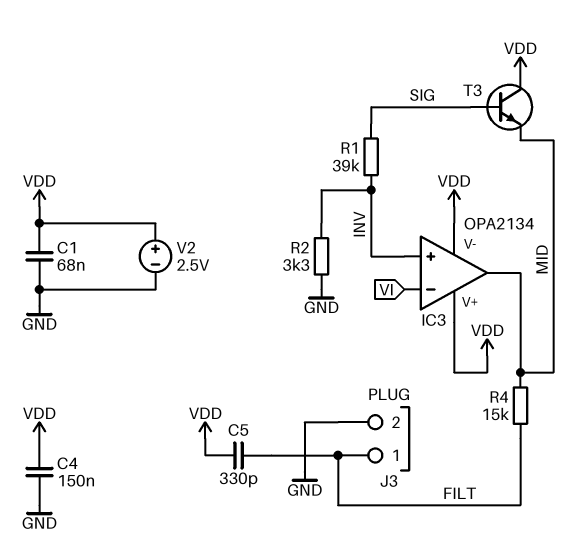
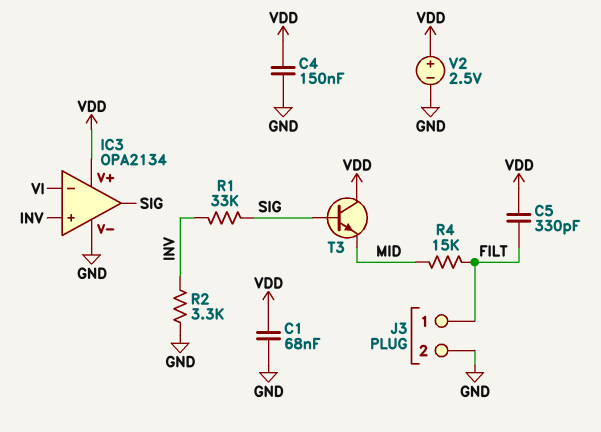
IC3 pin V-: VDD -> GND
IC3 pin out: MID -> SIG
R1: 39k (INV, SIG) -> 33k (INV, SIG)

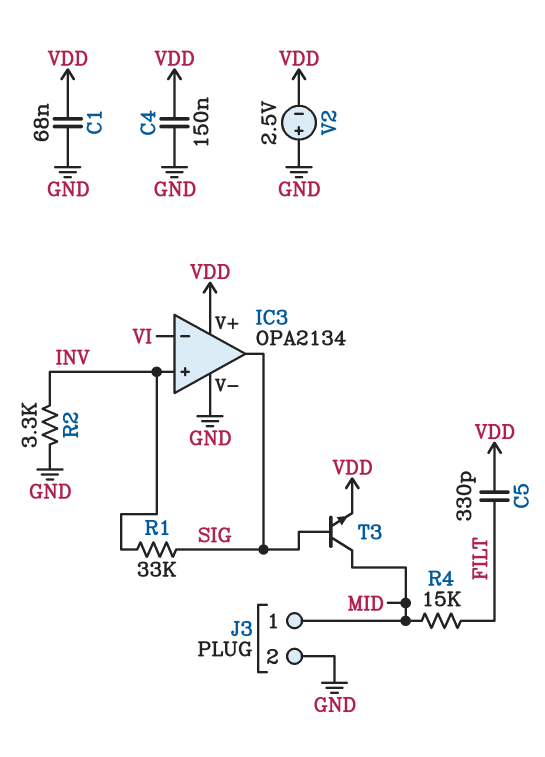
J3 pin 1: FILT -> MID
T3: NPN (B SIG, C VDD, E MID) -> NPN (B SIG, C MID, E VDD)
V2: 2.5V (plus VDD, minus GND) -> 2.5V (plus GND, minus VDD)

